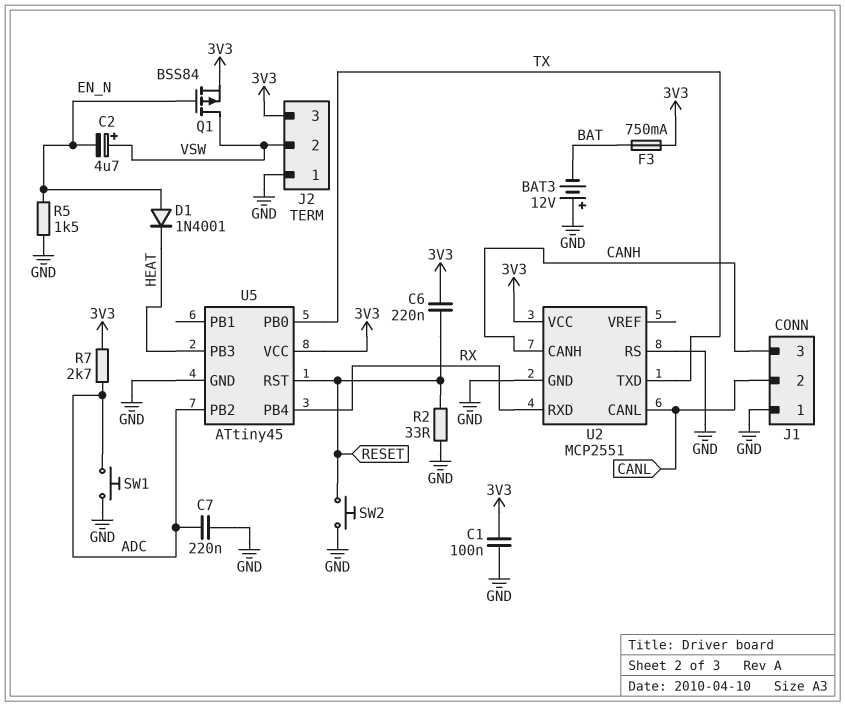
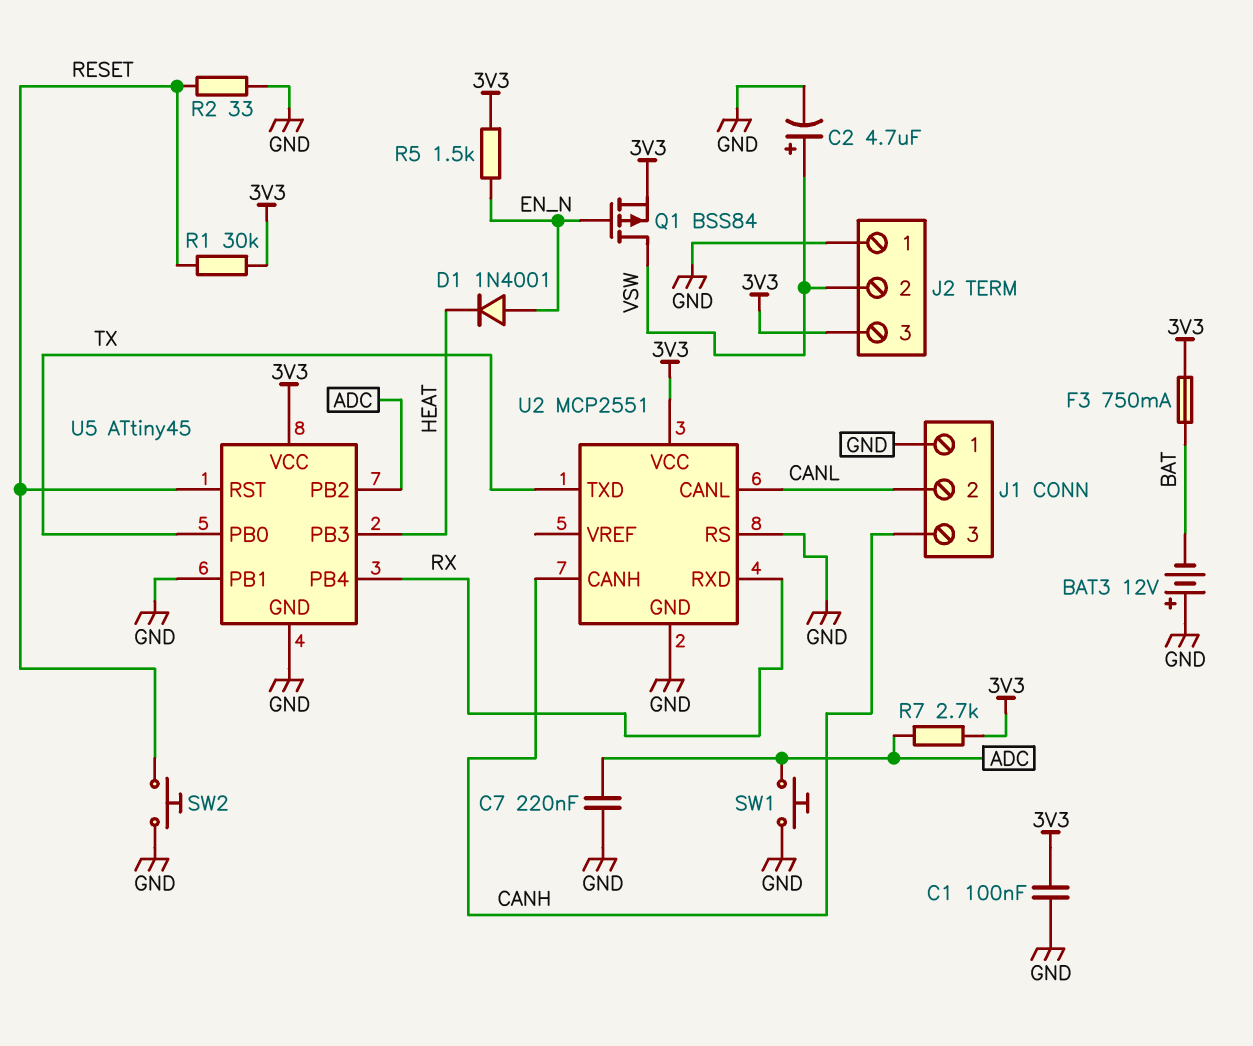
C2: 4.7uF (plus VSW, minus EN_N) -> 4.7uF (plus VSW, minus GND)
C6: 220nF (3V3, RESET) -> none
R1: none -> 30k (3V3, RESET)
R5: 1.5k (EN_N, GND) -> 1.5k (3V3, EN_N)
U5 pin PB1: none -> GND

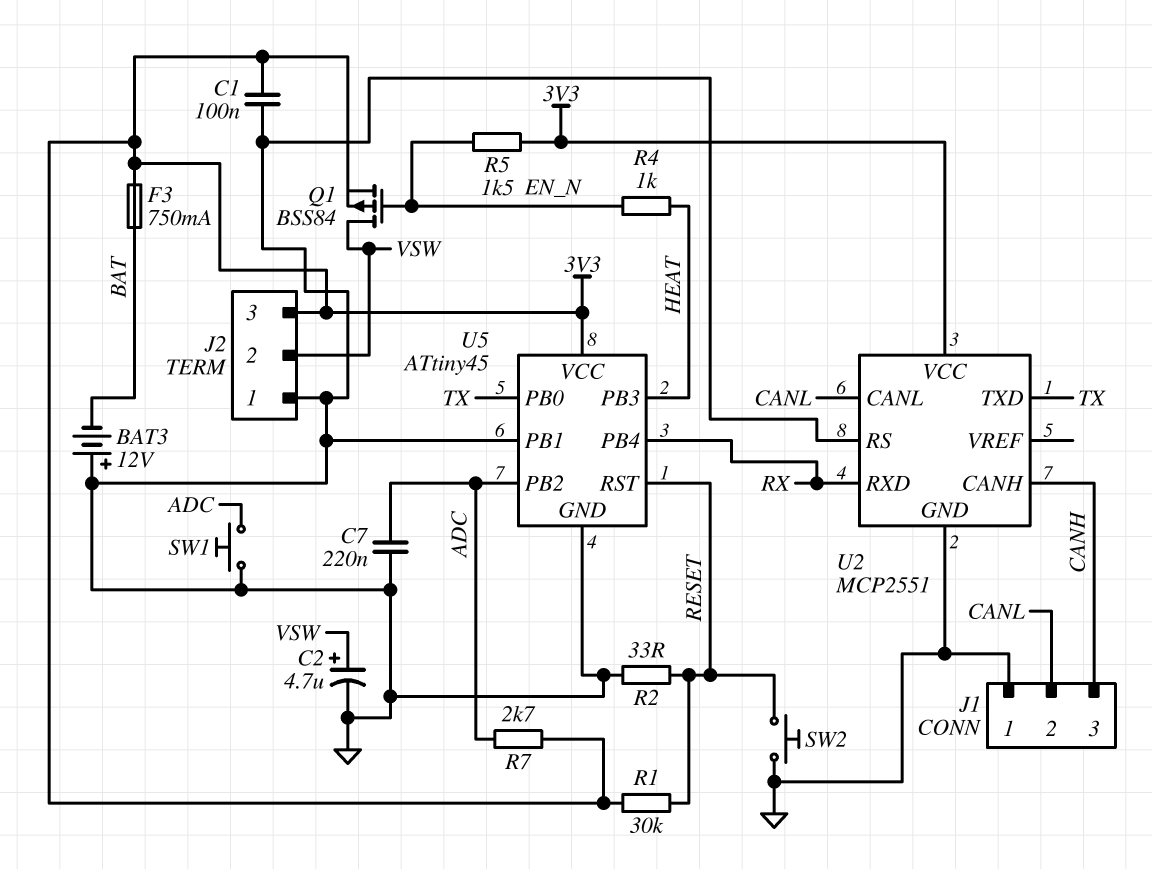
D1: diode 1N4001 (A EN_N, K HEAT) -> none
R4: none -> 1k (EN_N, HEAT)

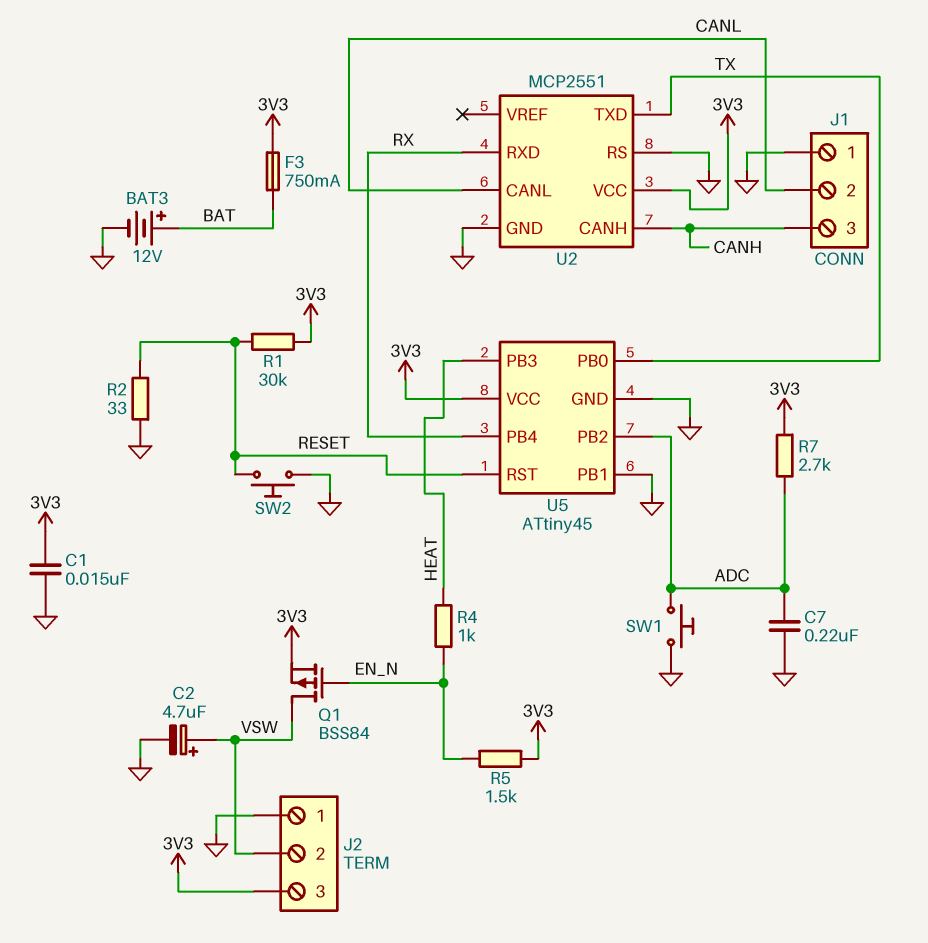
BAT3: 12V (plus GND, minus BAT) -> 12V (plus BAT, minus GND)
C1: 100nF (3V3, GND) -> 15nF (3V3, GND)

